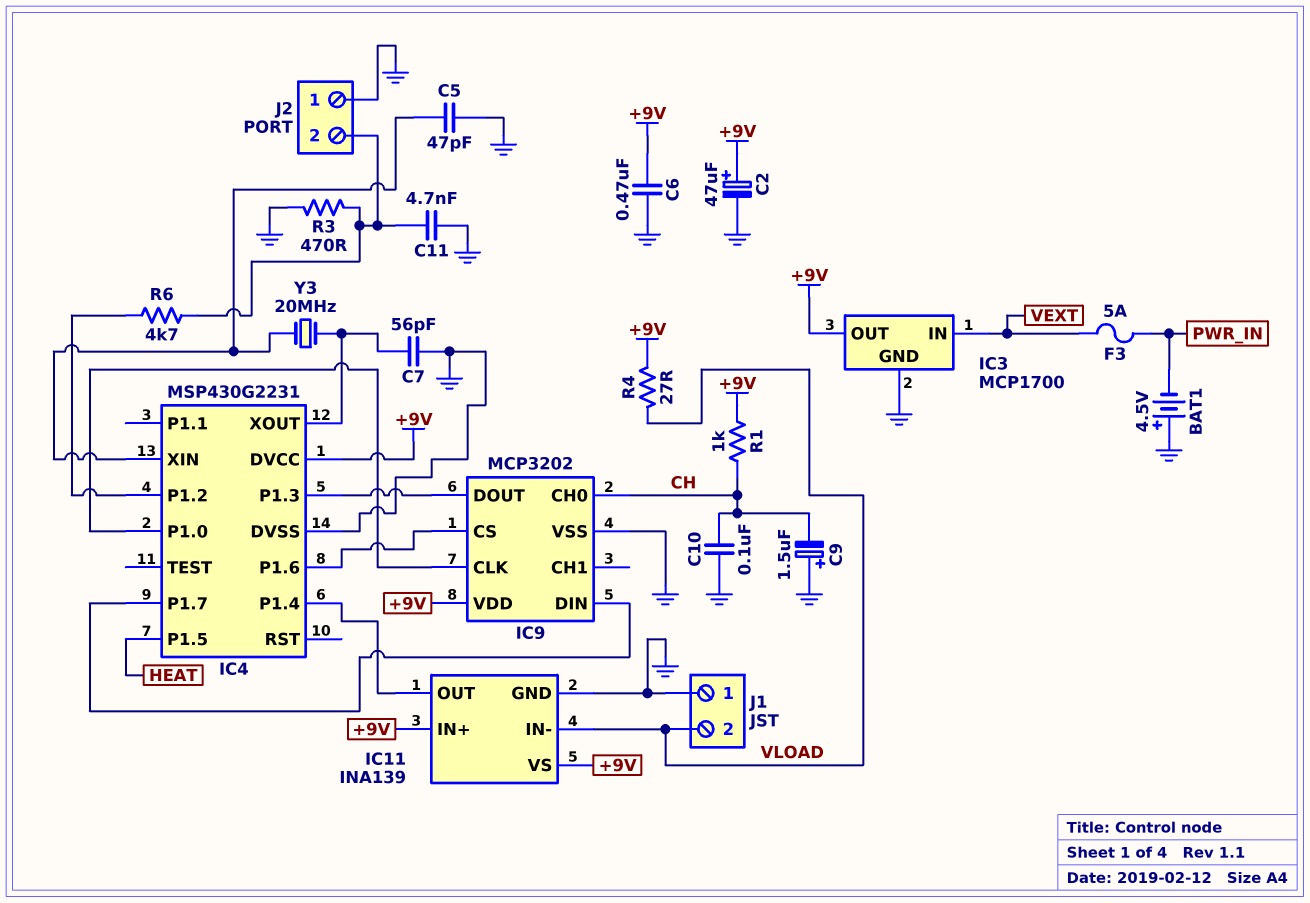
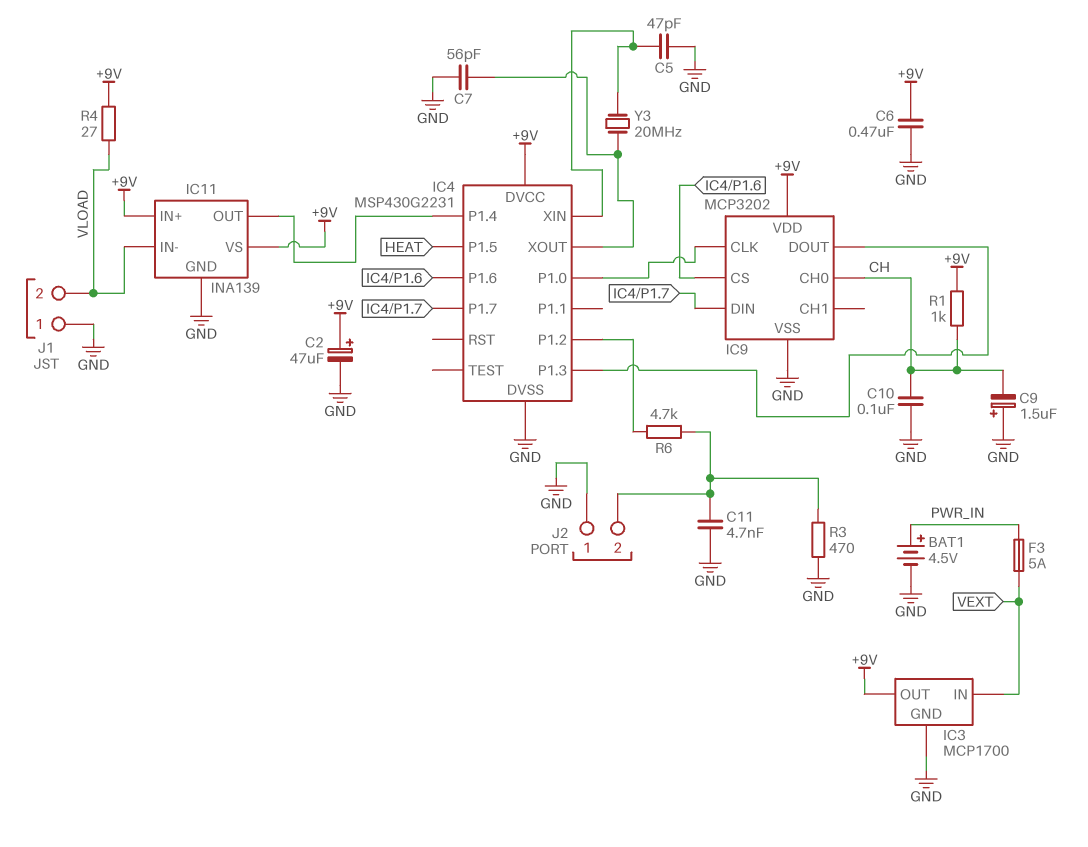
BAT1: 4.5V (plus GND, minus PWR_IN) -> 4.5V (plus PWR_IN, minus GND)

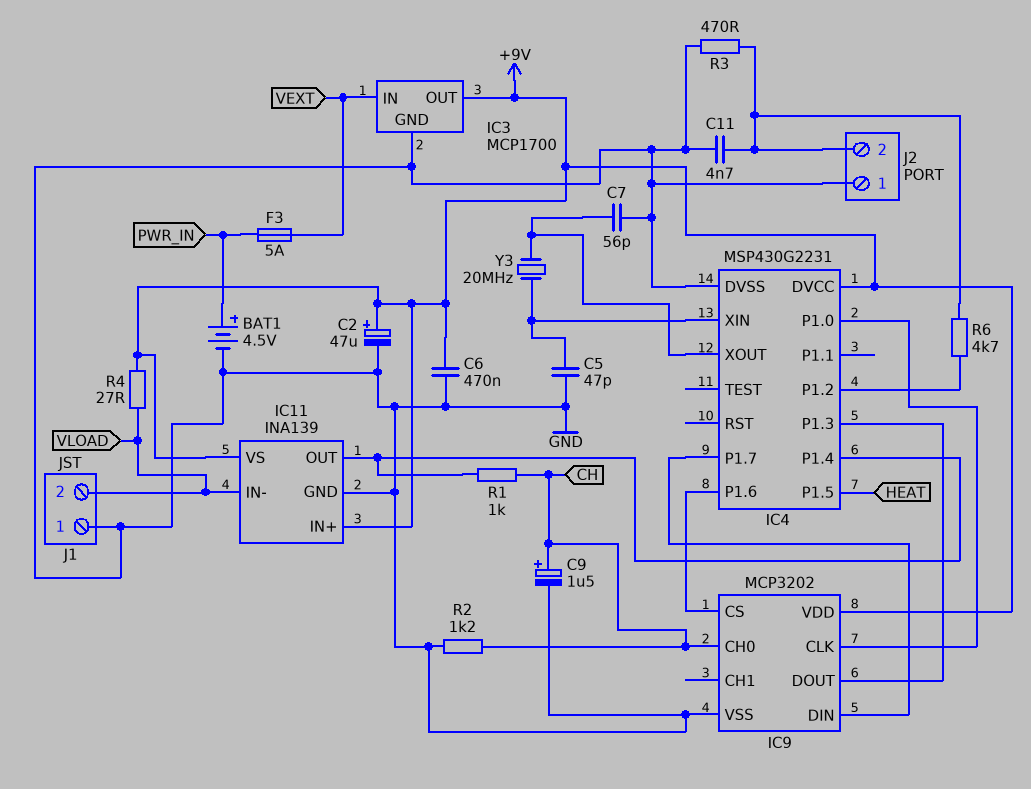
C9: 1.5uF (plus GND, minus CH) -> 1.5uF (plus CH, minus GND)
C10: 100nF (CH, GND) -> none
R1: 1k (+9V, CH) -> 1k (CH, IC4/P1.4)
R2: none -> 1.2k (CH, GND)

